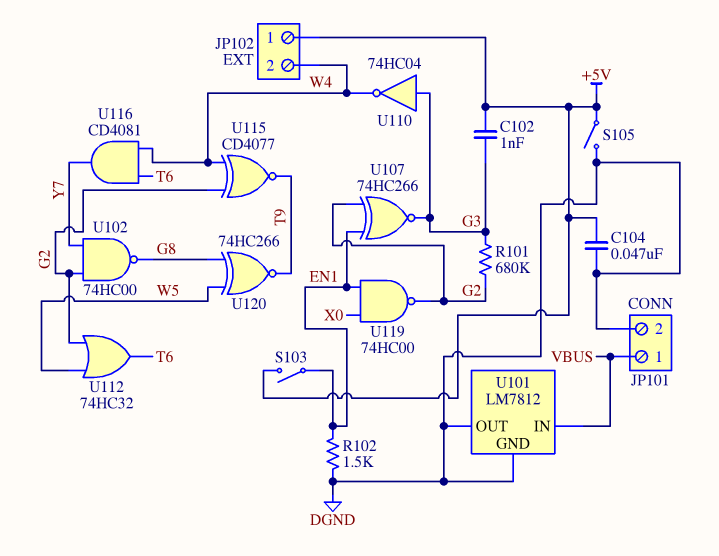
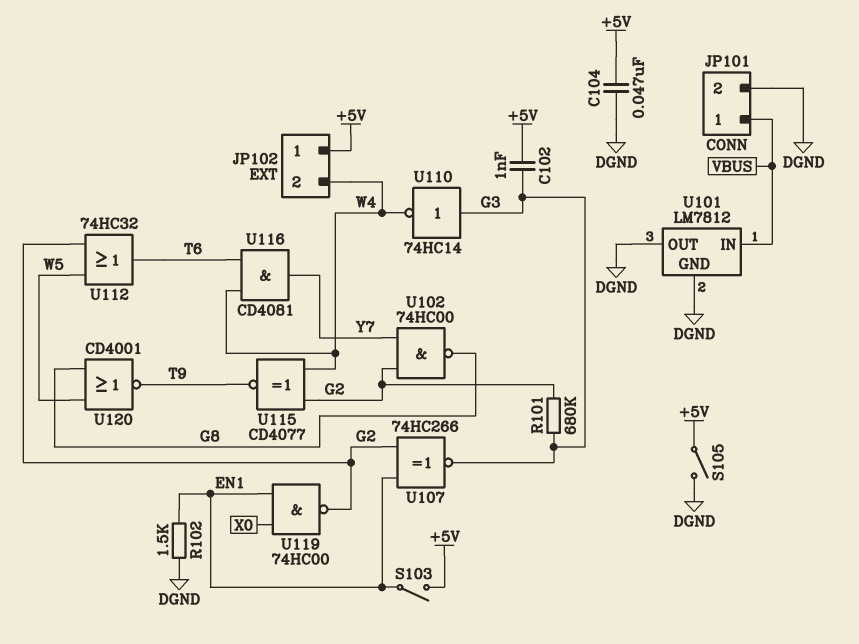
U110: NOT 74HC04 (in G3, out W4) -> NOT 74HC14 (in G3, out W4)
U120: XNOR 74HC266 (in G8, in W5, out T9) -> NOR CD4001 (in G8, in W5, out T9)

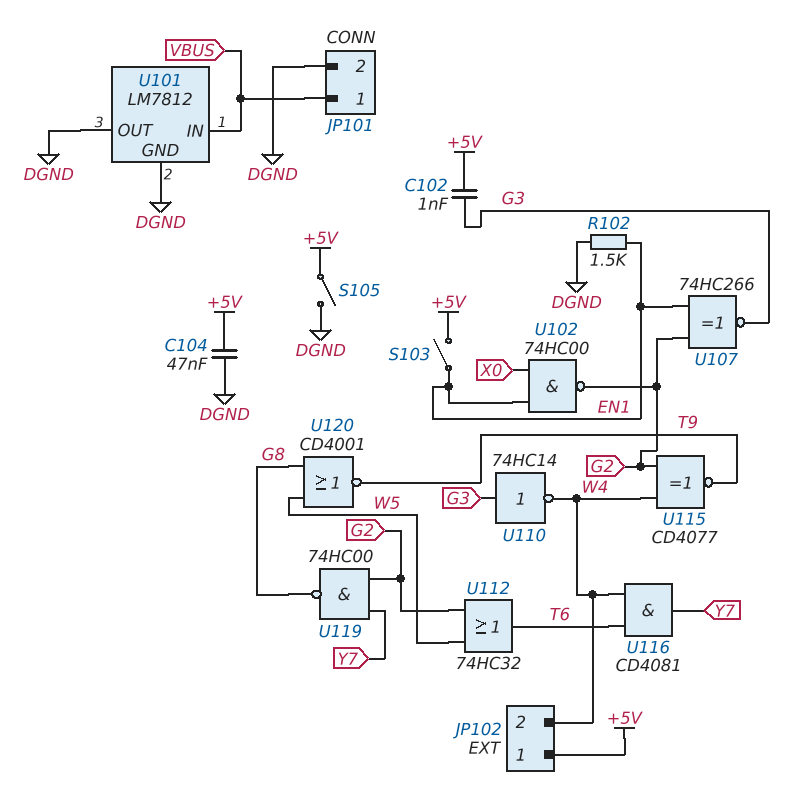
R101: 680k (G2, G3) -> none
U102: NAND 74HC00 (in G2, in Y7, out G8) -> NAND 74HC00 (in EN1, in X0, out G2)
U119: NAND 74HC00 (in EN1, in X0, out G2) -> NAND 74HC00 (in G2, in Y7, out G8)

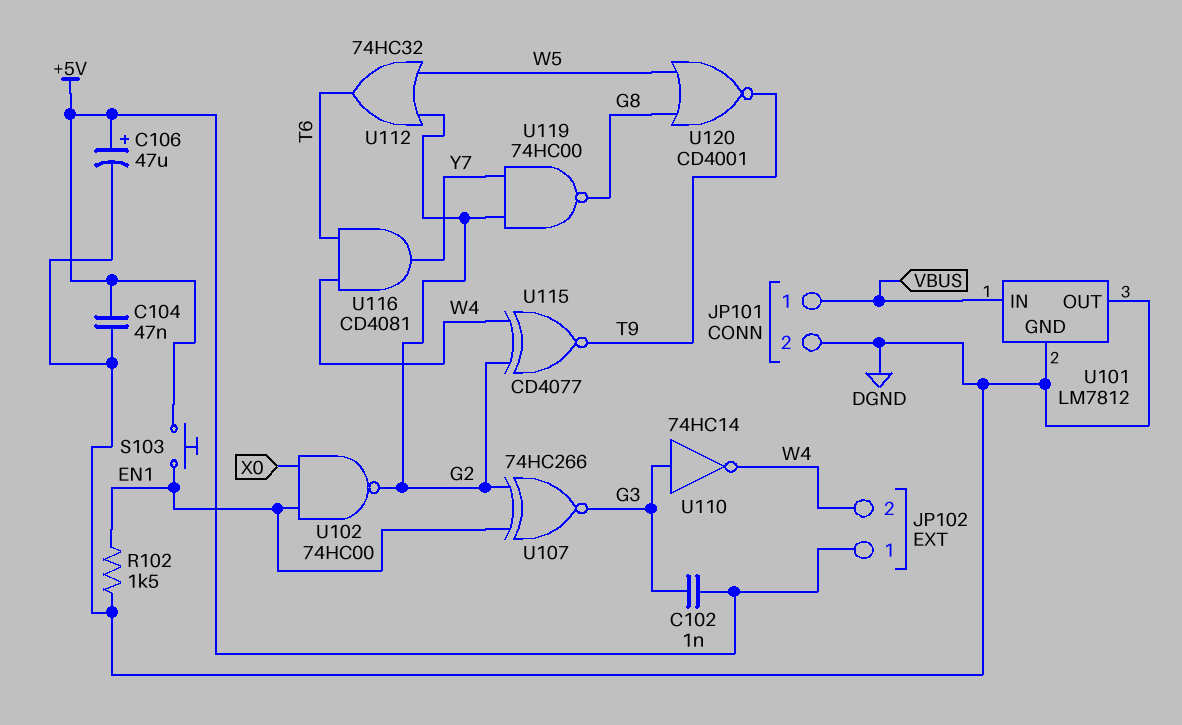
C106: none -> 47uF (plus +5V, minus DGND)
S103: switch (+5V, EN1) -> button (+5V, EN1)
S105: switch (+5V, DGND) -> none

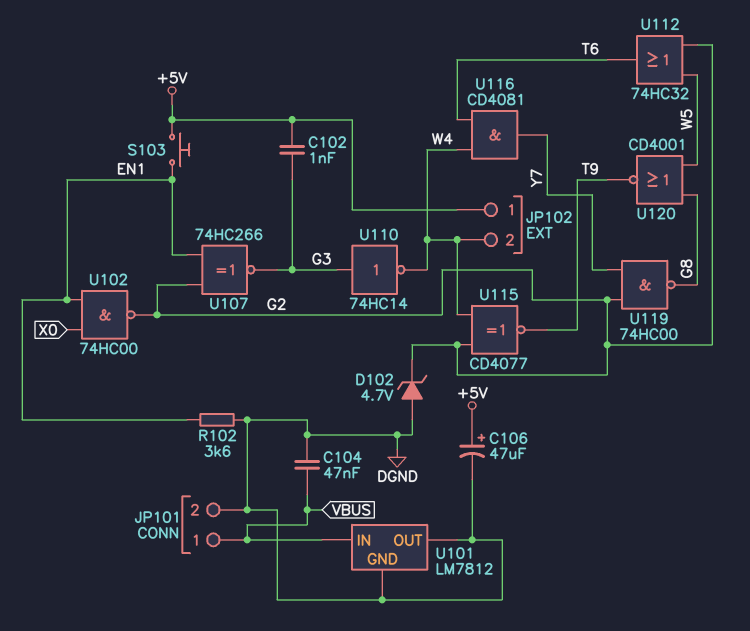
C104: 47nF (+5V, DGND) -> 47nF (DGND, VBUS)
D102: none -> zener 4.7V (A DGND, K G2)
R102: 1.5k (DGND, EN1) -> 3.6k (DGND, EN1)

